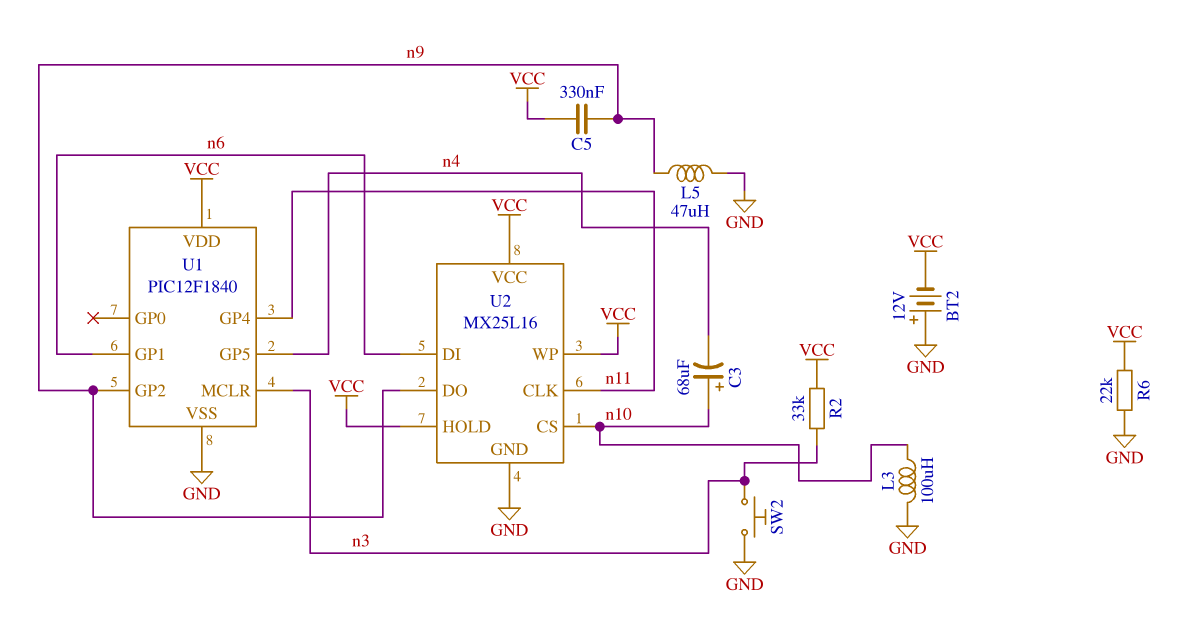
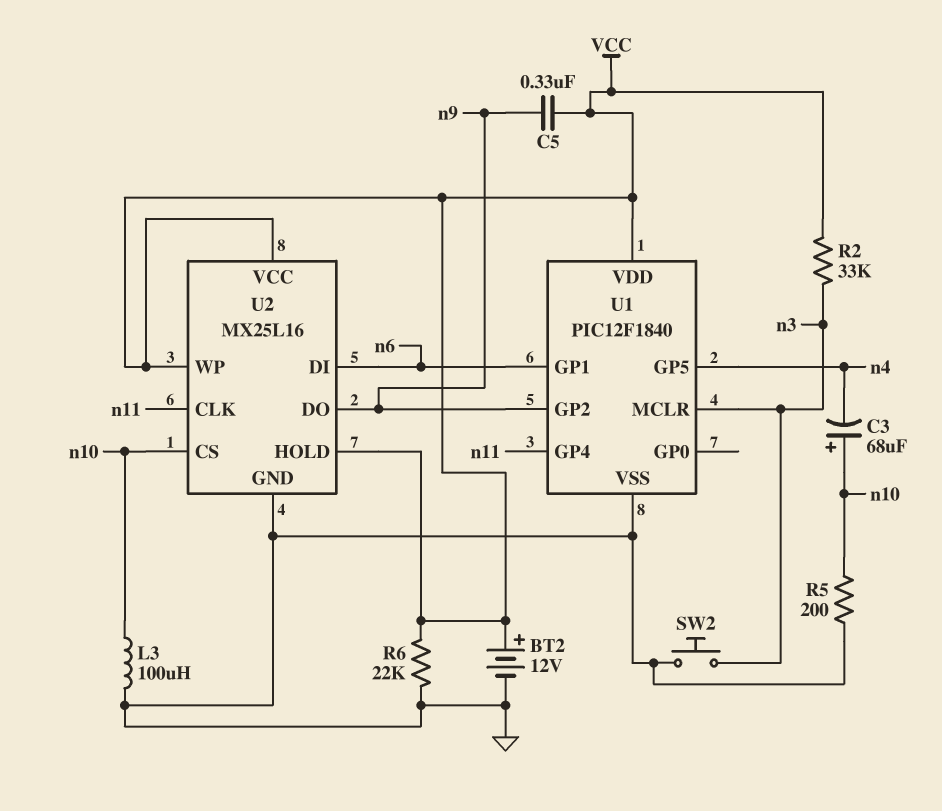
BT2: 12V (plus GND, minus VCC) -> 12V (plus VCC, minus GND)
L5: 47uH (GND, n9) -> none
R5: none -> 200 (GND, n10)

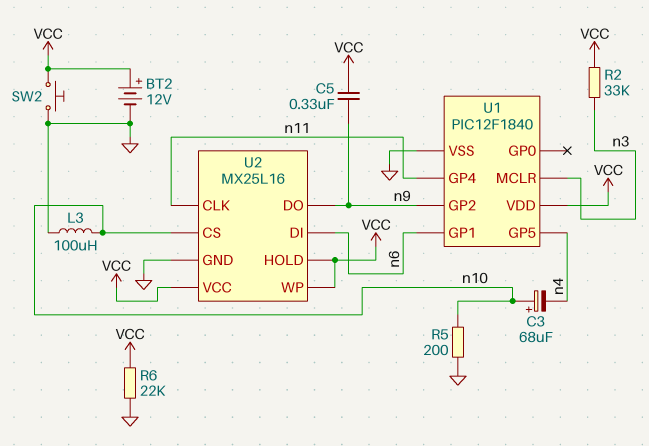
SW2: button (GND, n3) -> button (GND, VCC)

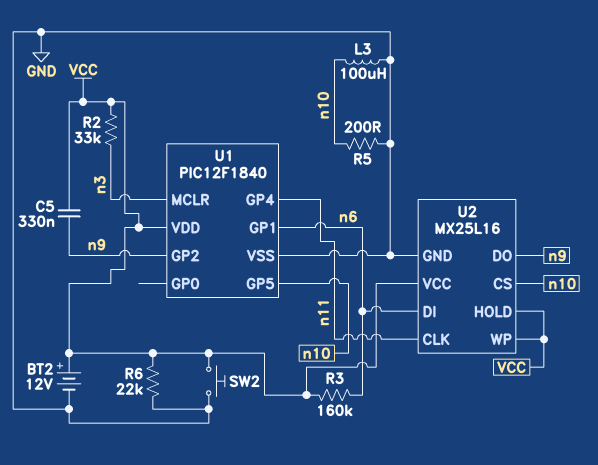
C3: 68uF (plus n10, minus n4) -> none
R3: none -> 160k (VCC, n6)
U1 pin GP5: n4 -> n10

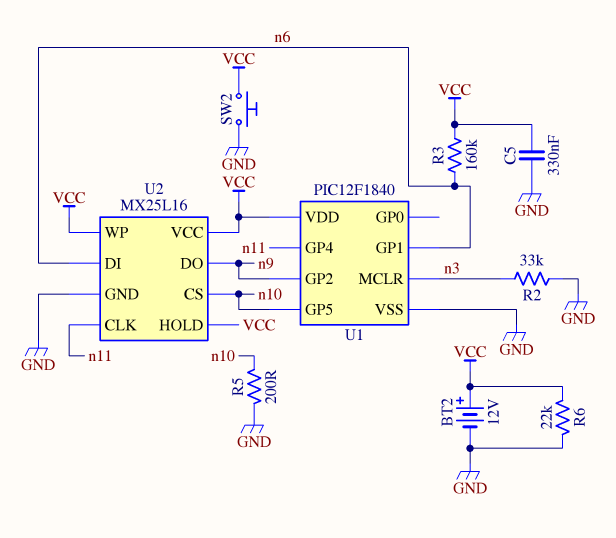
C5: 330nF (VCC, n9) -> 330nF (GND, VCC)
L3: 100uH (GND, n10) -> none
R2: 33k (VCC, n3) -> 33k (GND, n3)

